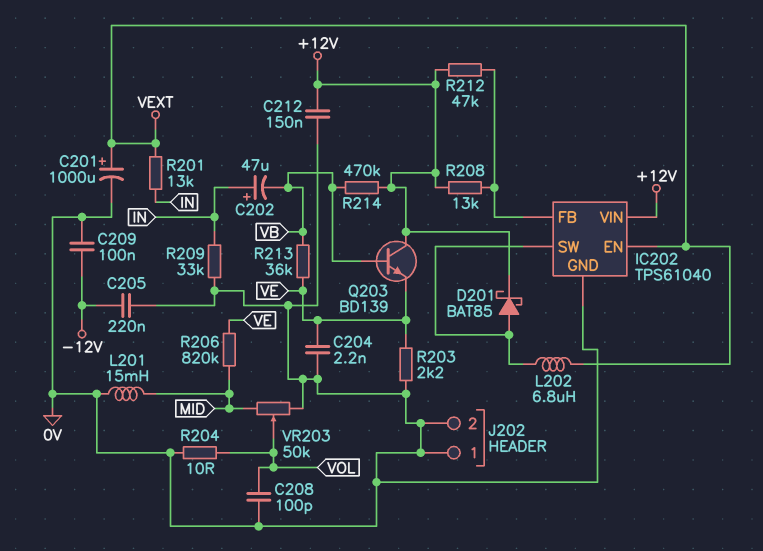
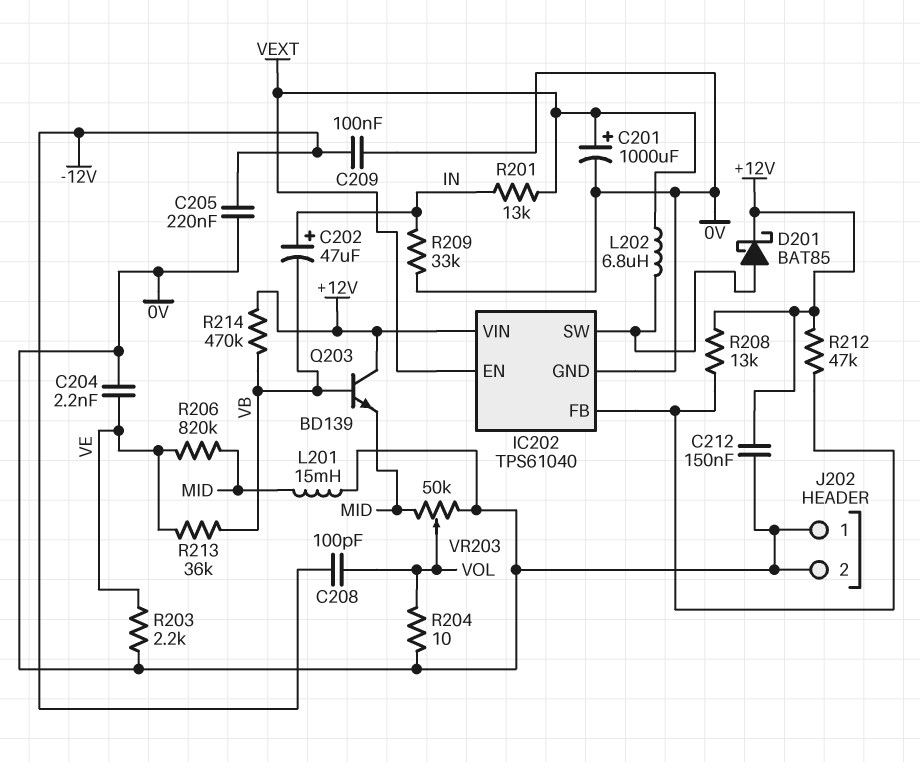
C208: 100pF (0V, VOL) -> 100pF (-12V, VOL)
Q203: NPN BD139 (B VB, C +12V, E VE) -> NPN BD139 (B VB, C +12V, E MID)

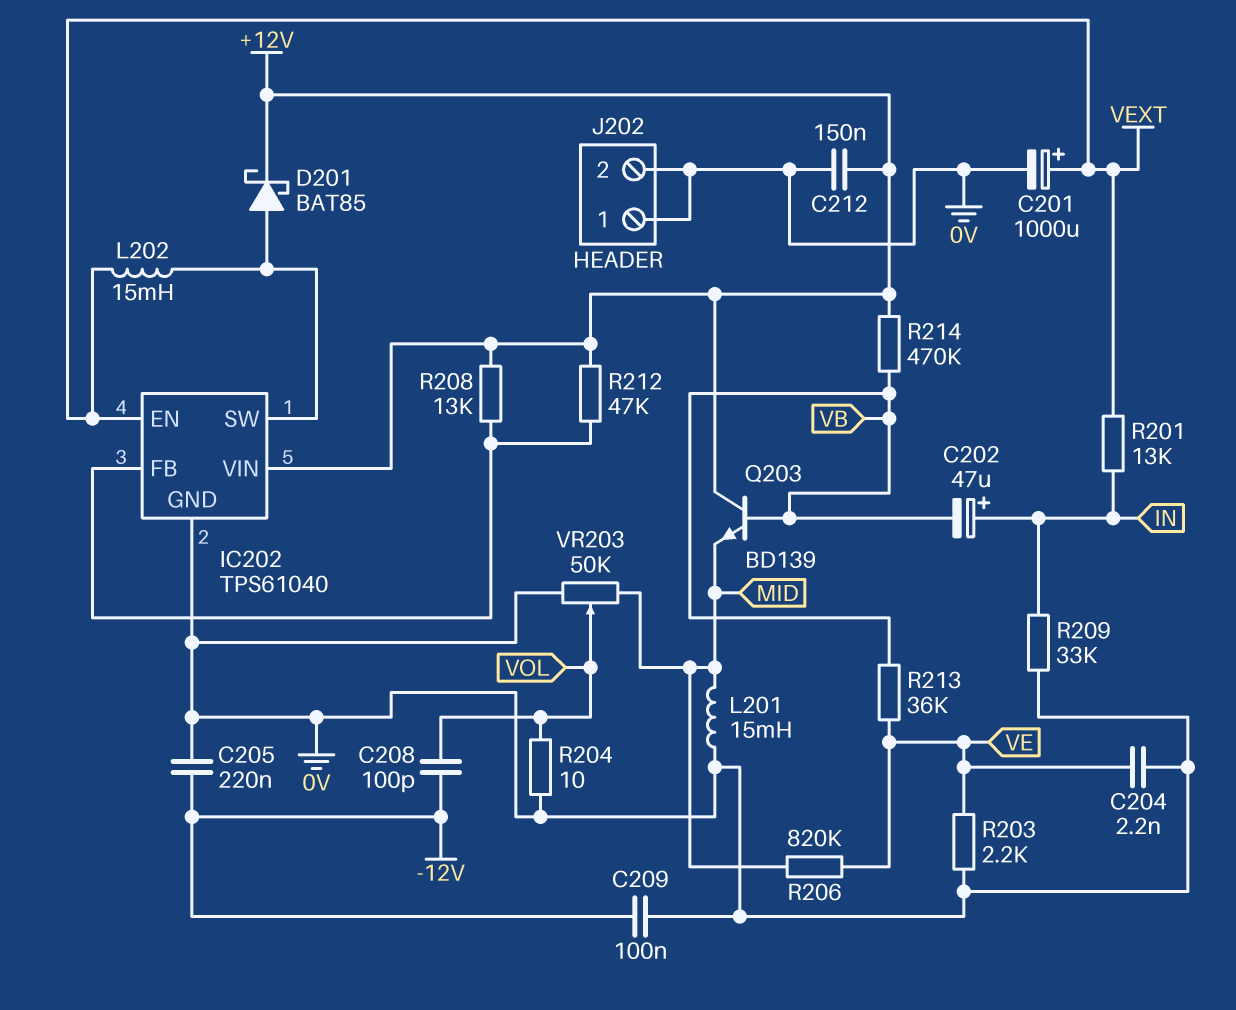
L202: 6.8uH (IC202/SW, VEXT) -> 15mH (IC202/SW, VEXT)

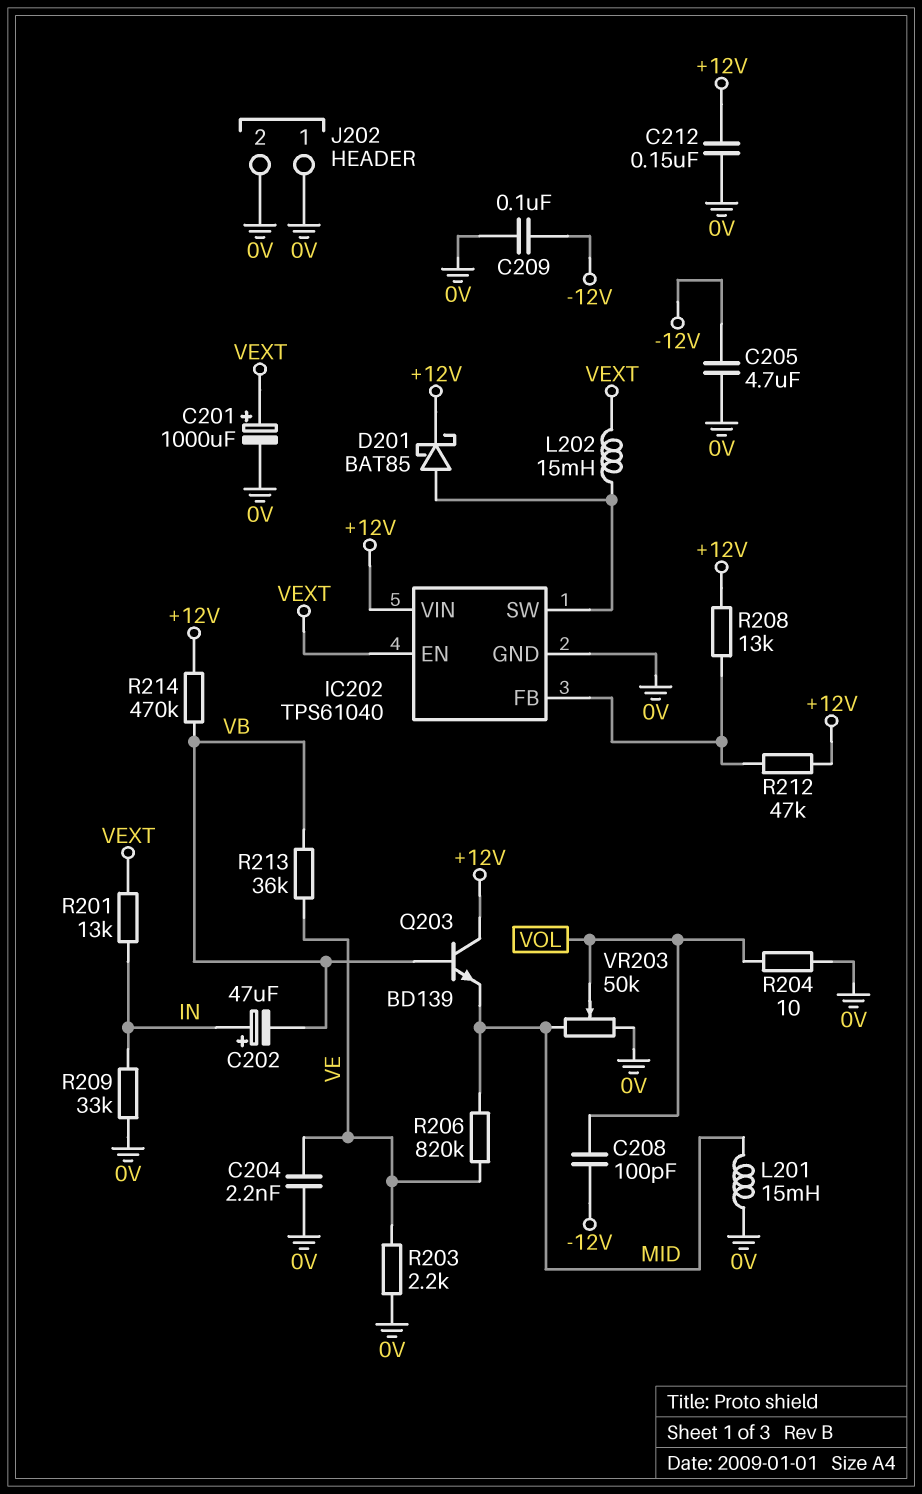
C205: 220nF (-12V, 0V) -> 4.7uF (-12V, 0V)

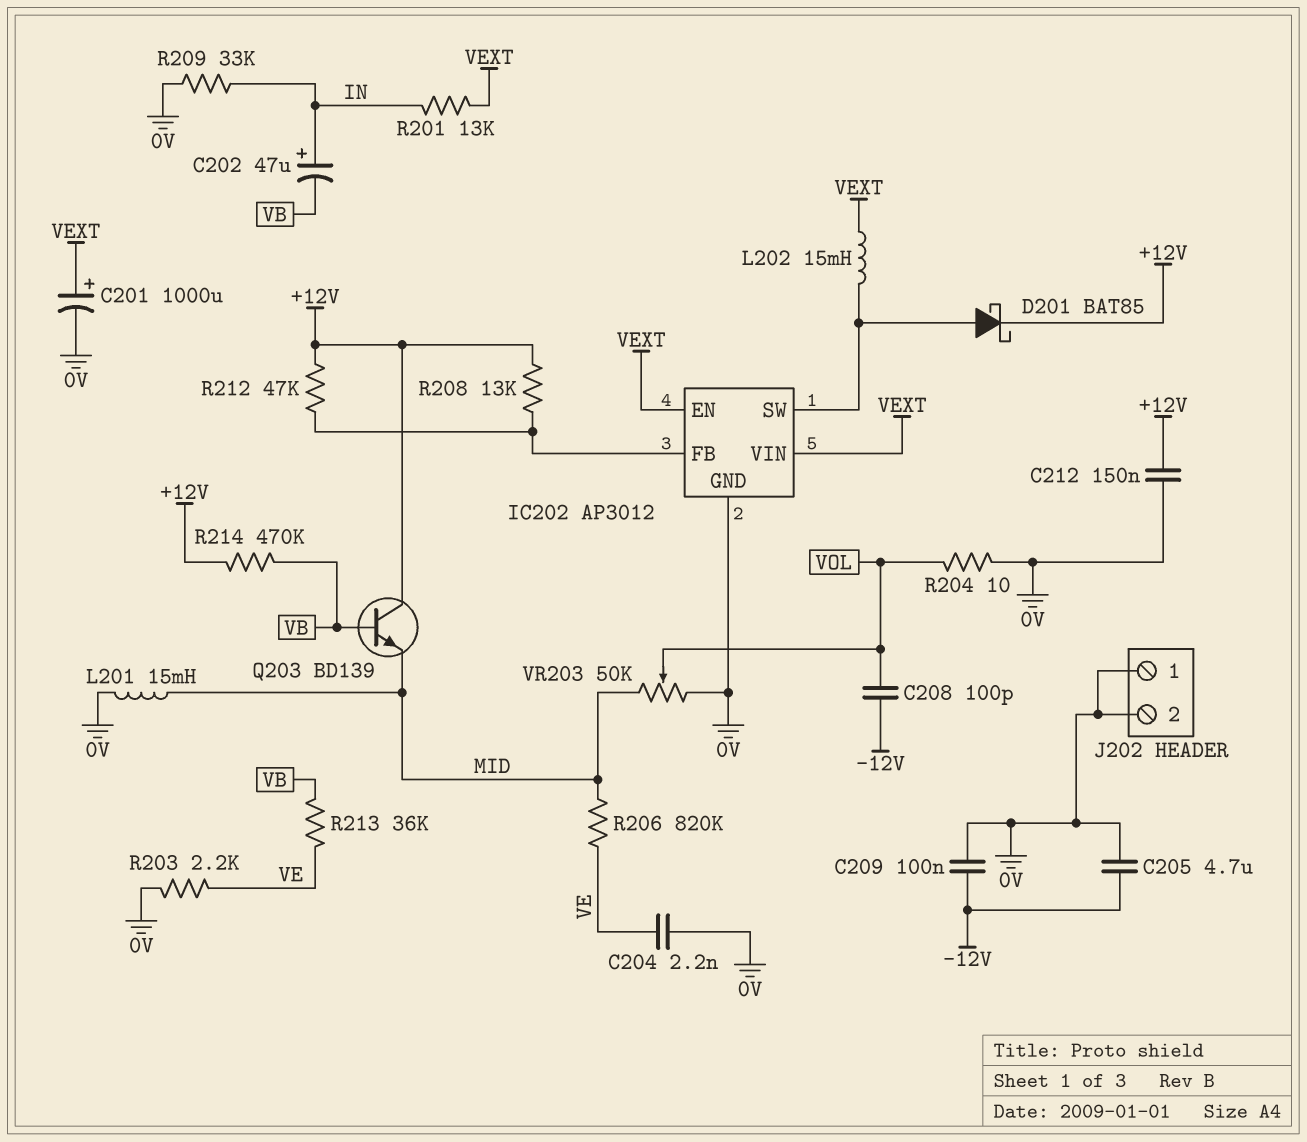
IC202: TPS61040 -> AP3012
IC202 pin VIN: +12V -> VEXT

